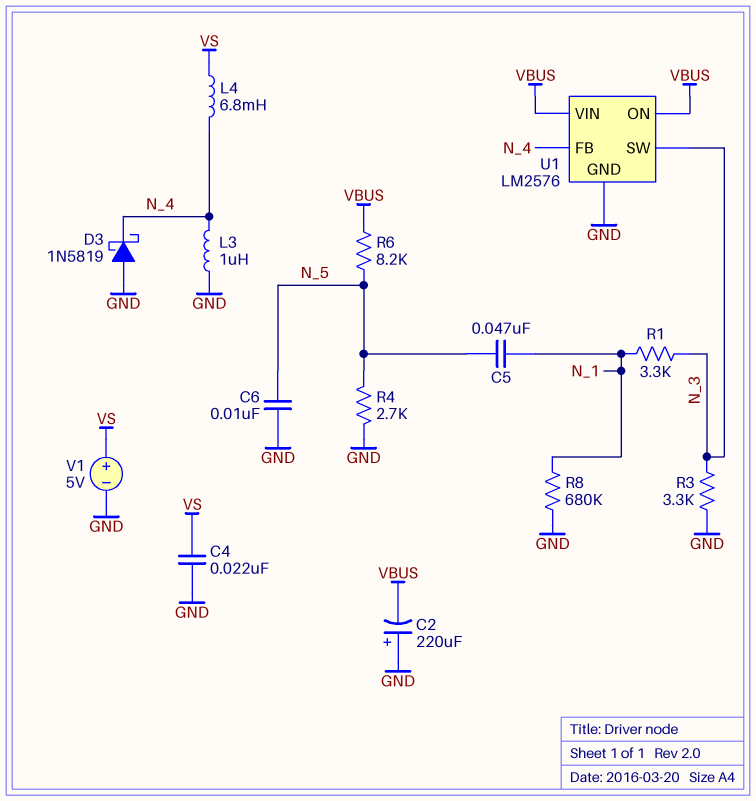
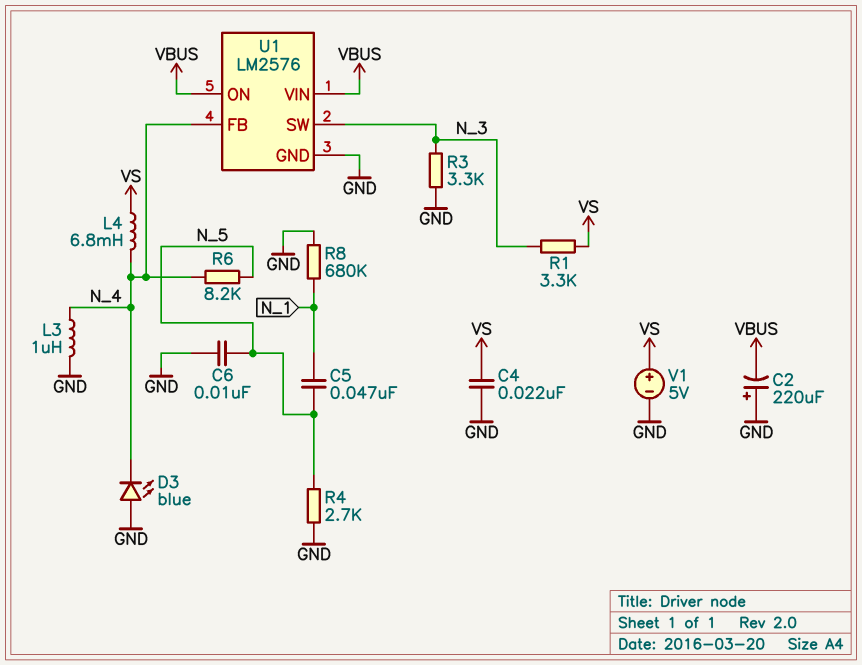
D3: schottky 1N5819 (A GND, K N_4) -> LED blue (A GND, K N_4)
R1: 3.3k (N_1, N_3) -> 3.3k (N_3, VS)
R6: 8.2k (N_5, VBUS) -> 8.2k (N_4, N_5)

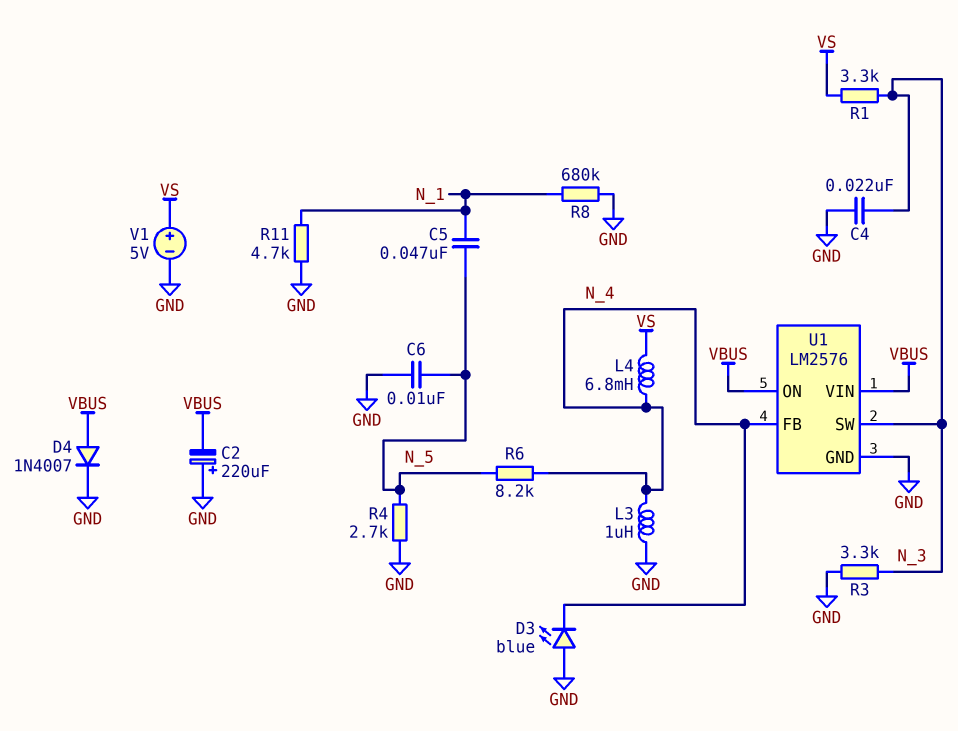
C4: 22nF (GND, VS) -> 22nF (GND, N_3)
D4: none -> diode 1N4007 (A VBUS, K GND)
R11: none -> 4.7k (GND, N_1)

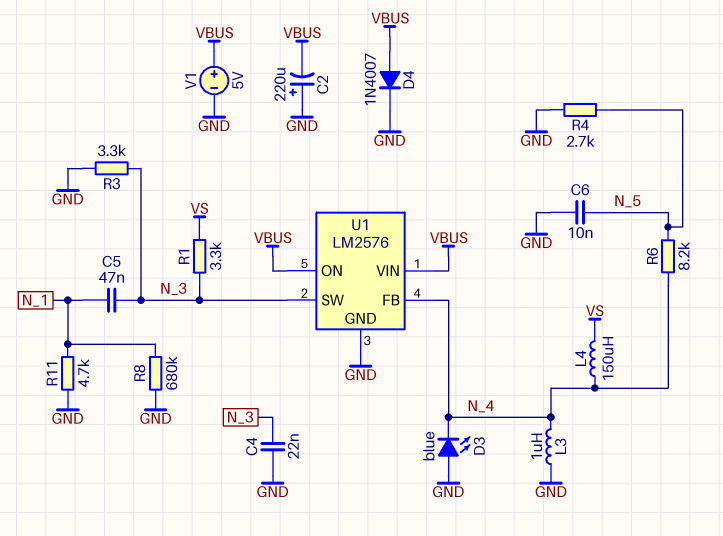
C5: 47nF (N_1, N_5) -> 47nF (N_1, N_3)
L4: 6.8mH (N_4, VS) -> 150uH (N_4, VS)
V1: 5V (plus VS, minus GND) -> 5V (plus VBUS, minus GND)

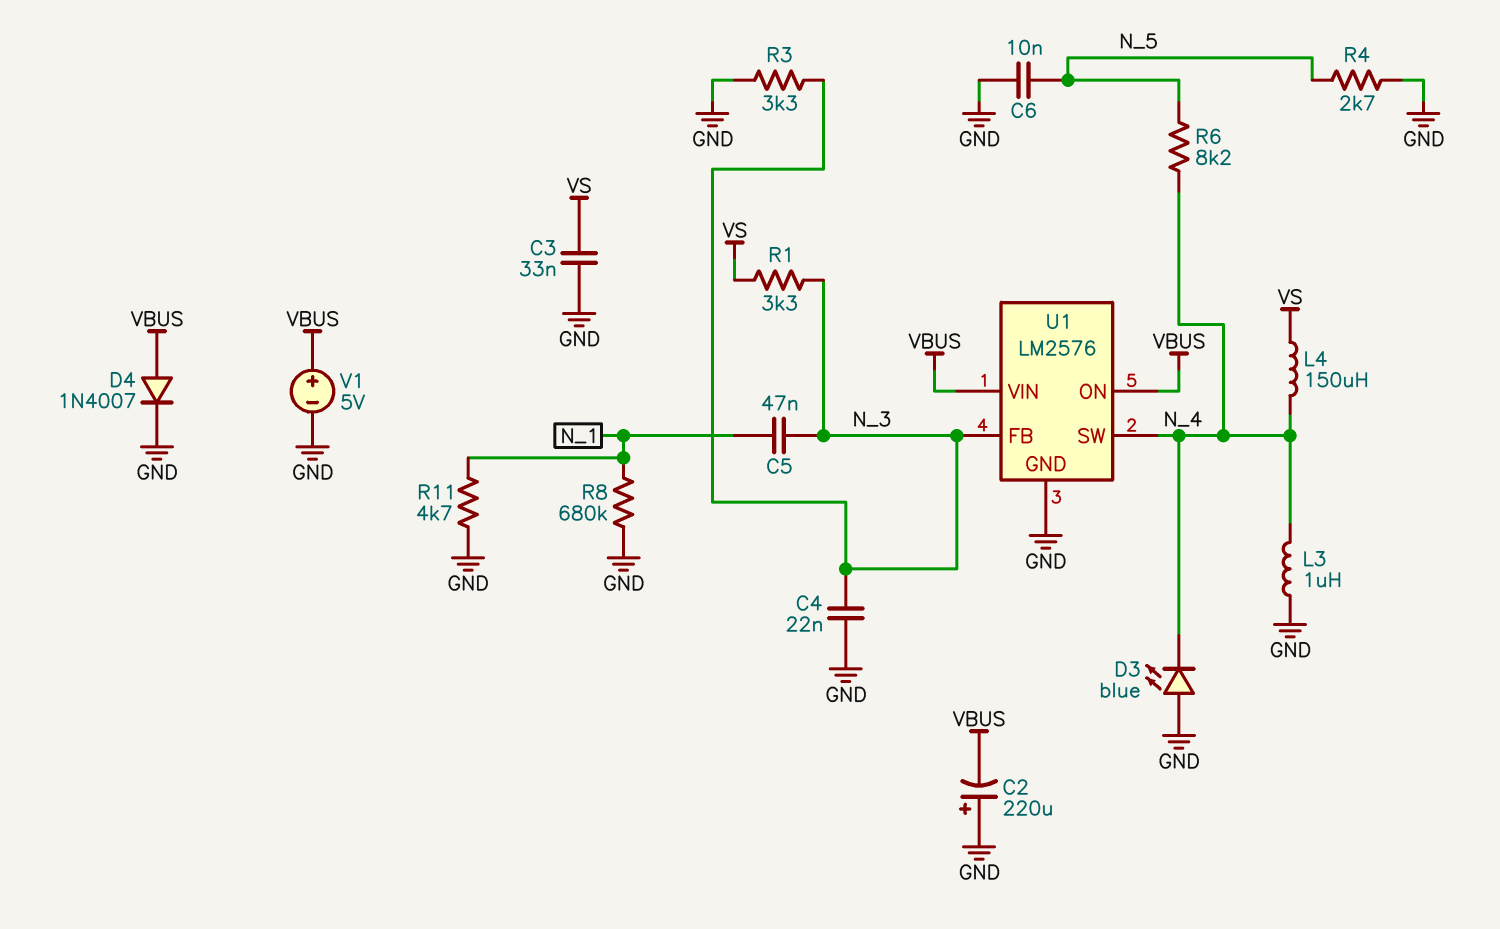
C3: none -> 33nF (GND, VS)
U1 pin FB: N_4 -> N_3
U1 pin SW: N_3 -> N_4

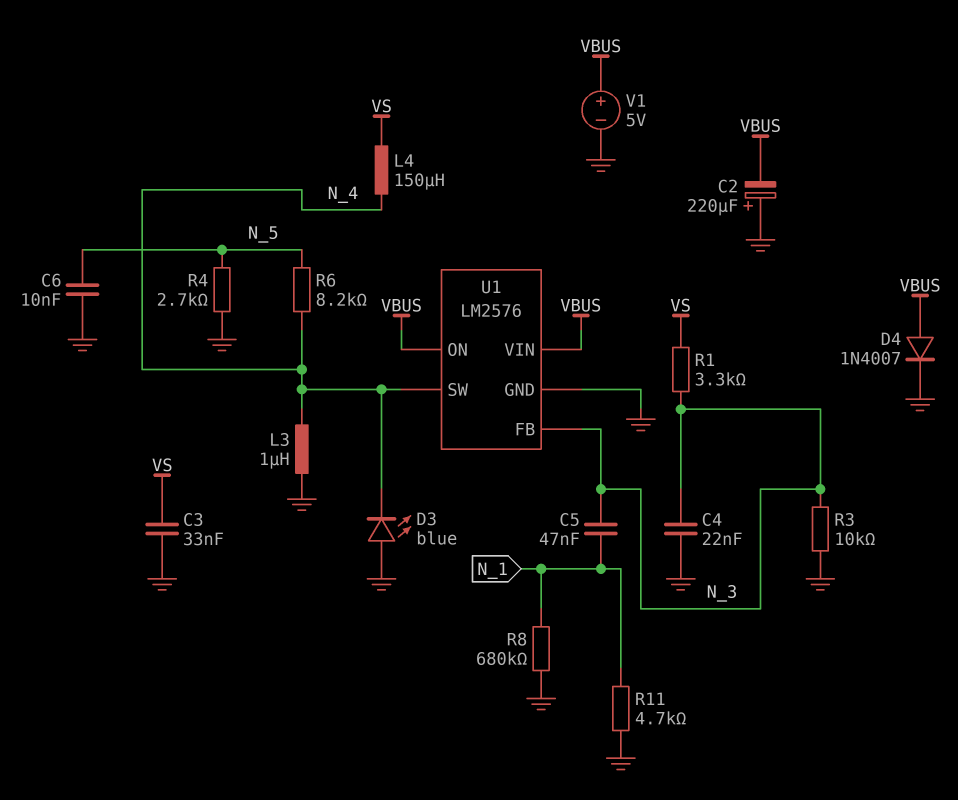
R3: 3.3k (GND, N_3) -> 10k (GND, N_3)

